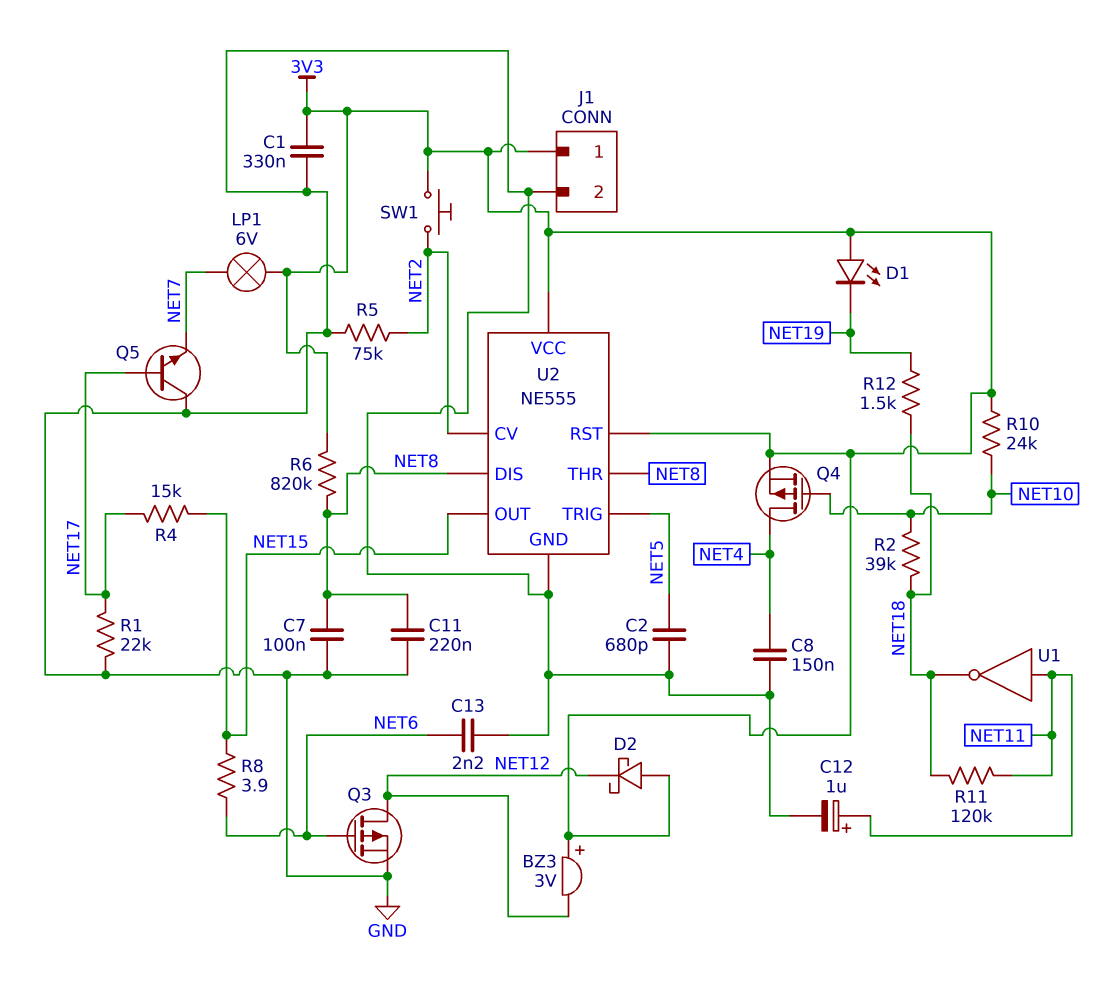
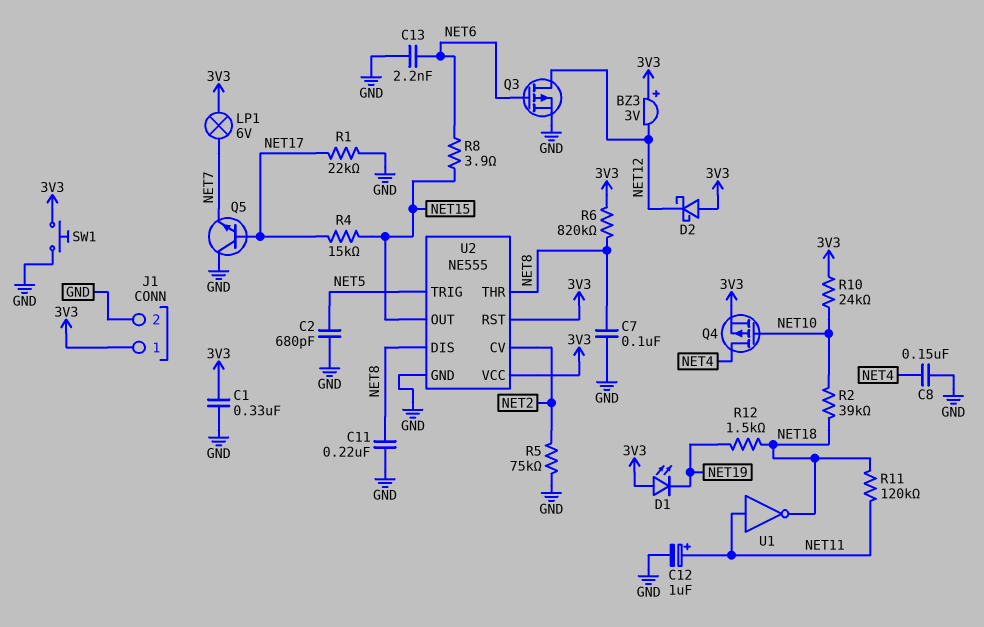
SW1: button (3V3, NET2) -> button (3V3, GND)

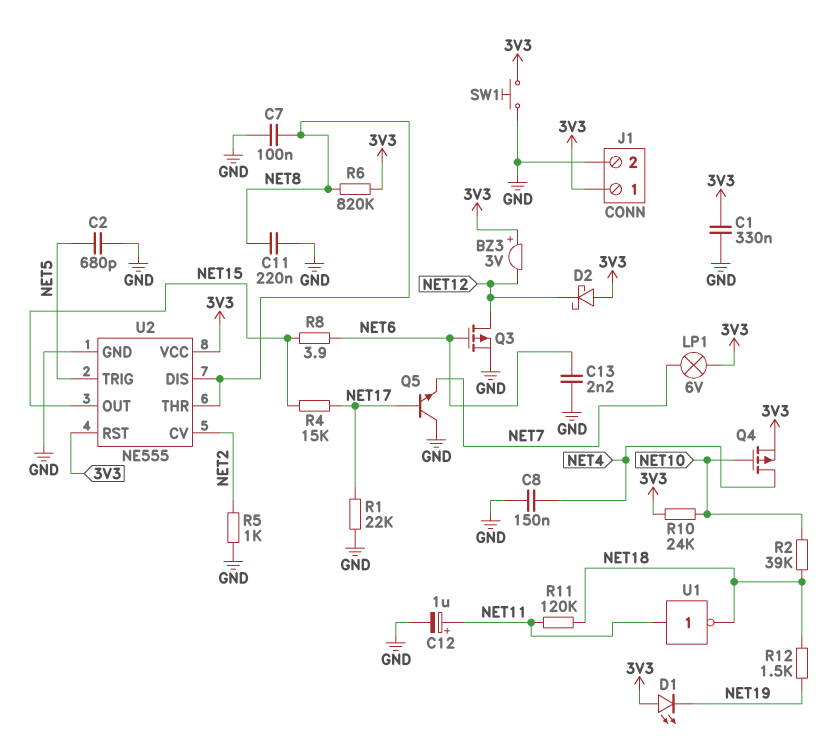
R5: 75k (GND, NET2) -> 1k (GND, NET2)

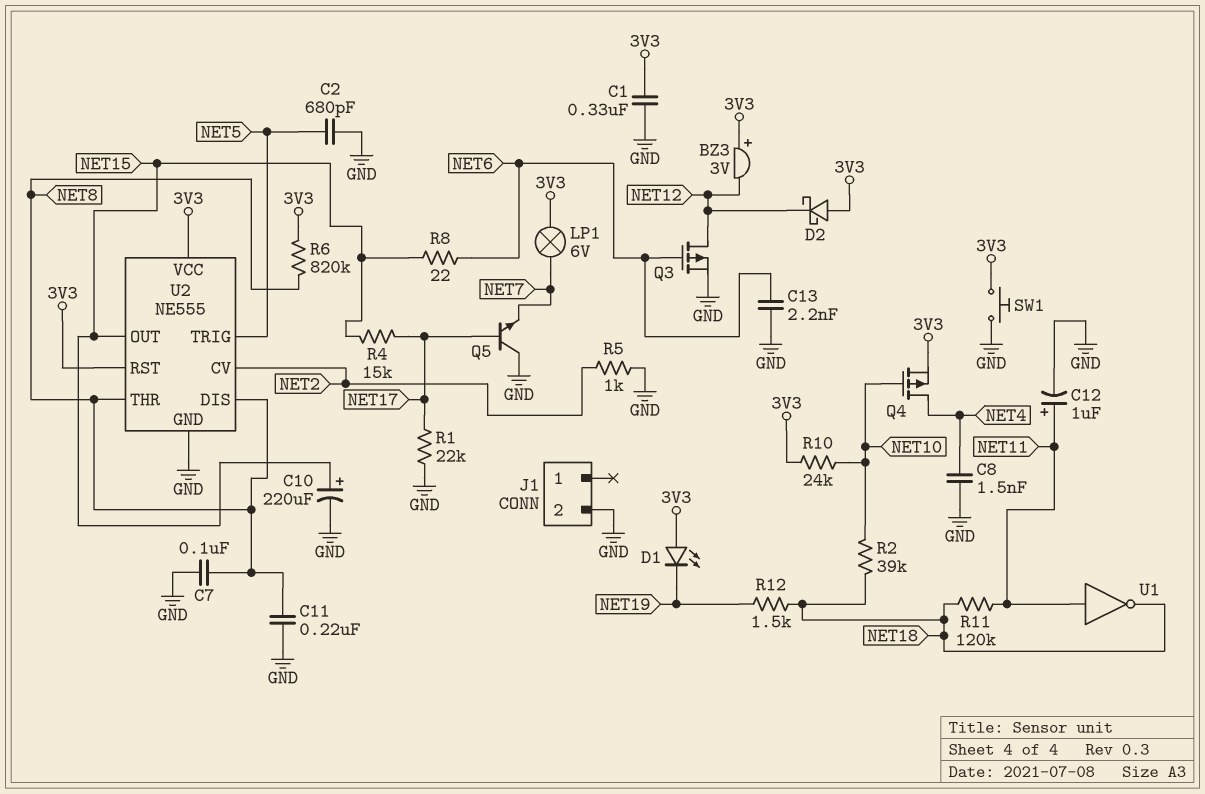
C8: 150nF (GND, NET4) -> 1.5nF (GND, NET4)
C10: none -> 220uF (plus NET15, minus GND)
J1 pin 1: 3V3 -> none
R8: 3.9 (NET6, NET15) -> 22 (NET6, NET15)

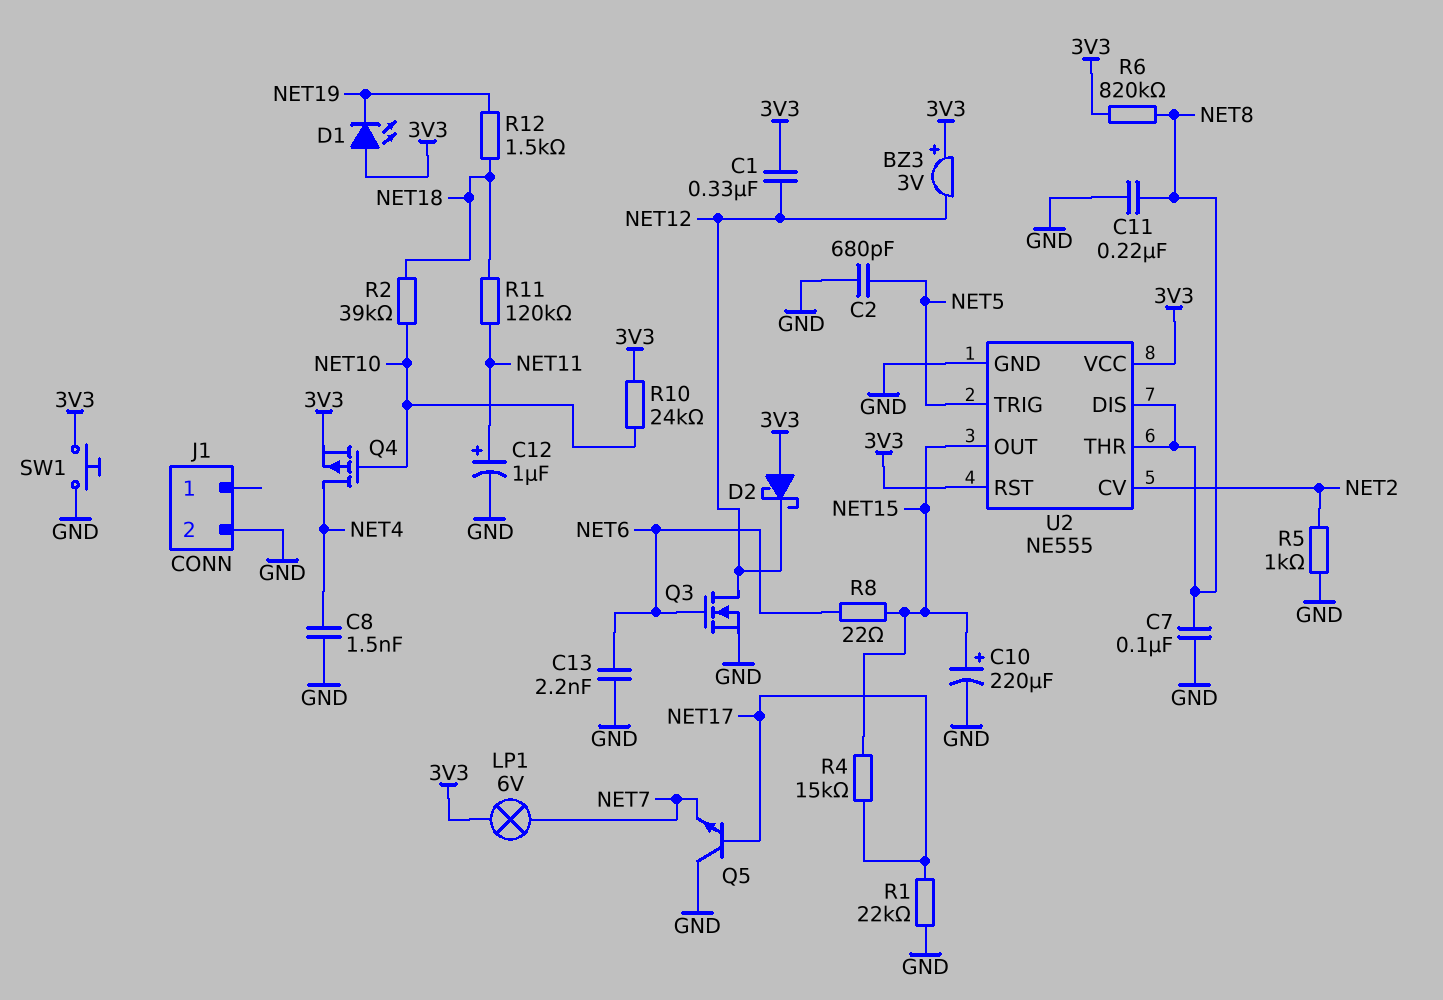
C1: 330nF (3V3, GND) -> 330nF (3V3, NET12)
Q3: PMOS (G NET6, D NET12, S GND) -> NMOS (G NET6, D NET12, S GND)
U1: NOT (in NET11, out NET18) -> none

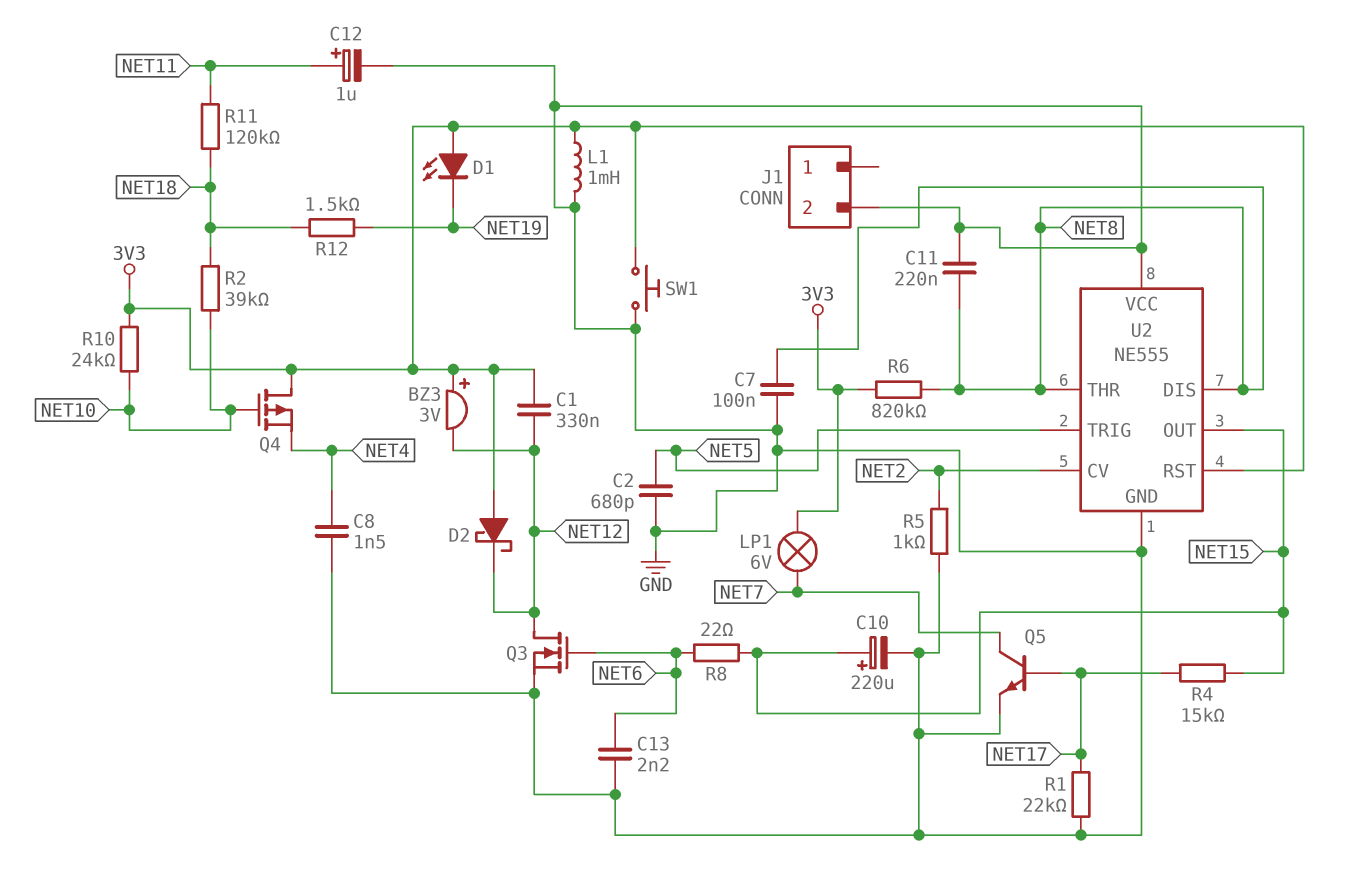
L1: none -> 1mH (3V3, GND)
Q4: PMOS (G NET10, D NET4, S 3V3) -> PMOS (G NET10, D 3V3, S NET4)
Q5: NPN (B NET17, C GND, E NET7) -> NPN (B NET17, C NET7, E GND)
U2 pin VCC: 3V3 -> GND

